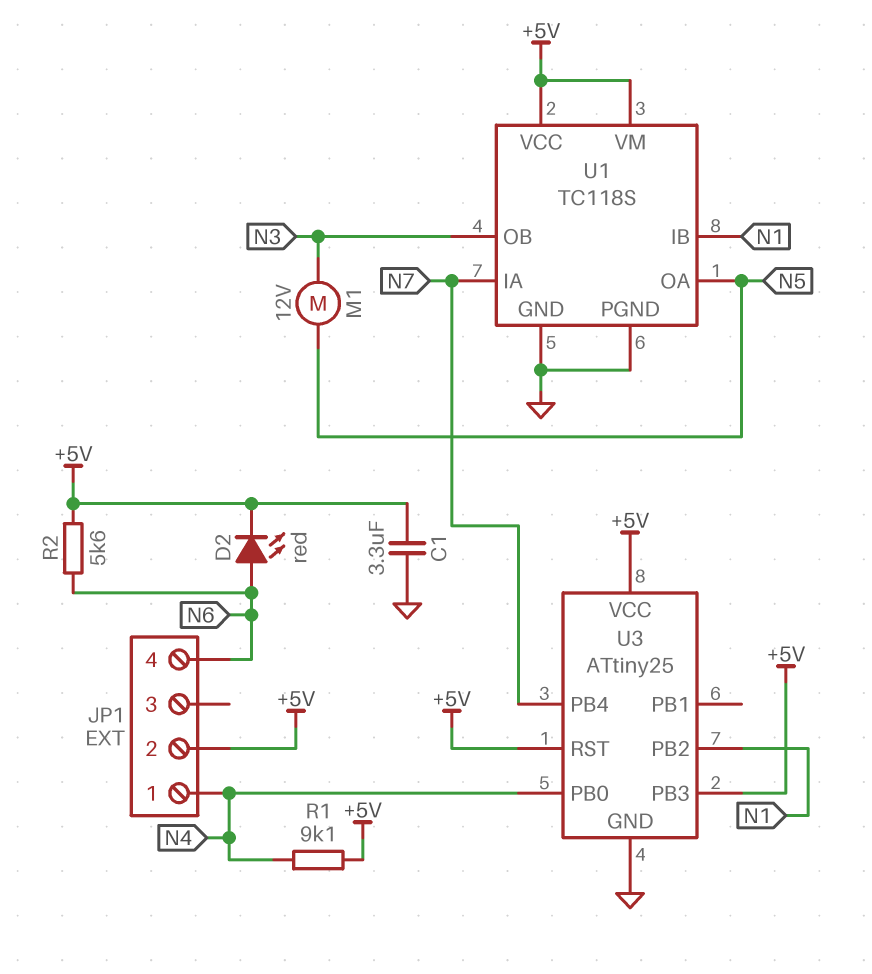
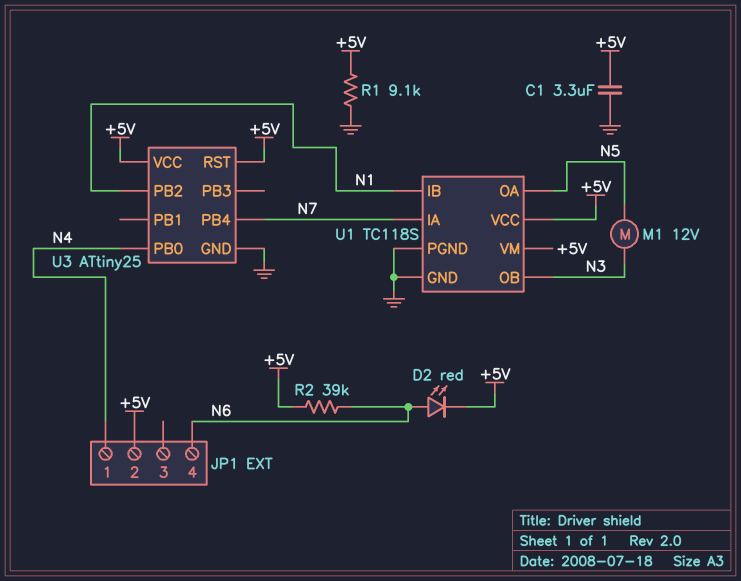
R1: 9.1k (+5V, N4) -> 9.1k (+5V, GND)
R2: 5.6k (+5V, N6) -> 39k (+5V, N6)
U3 pin PB3: +5V -> none

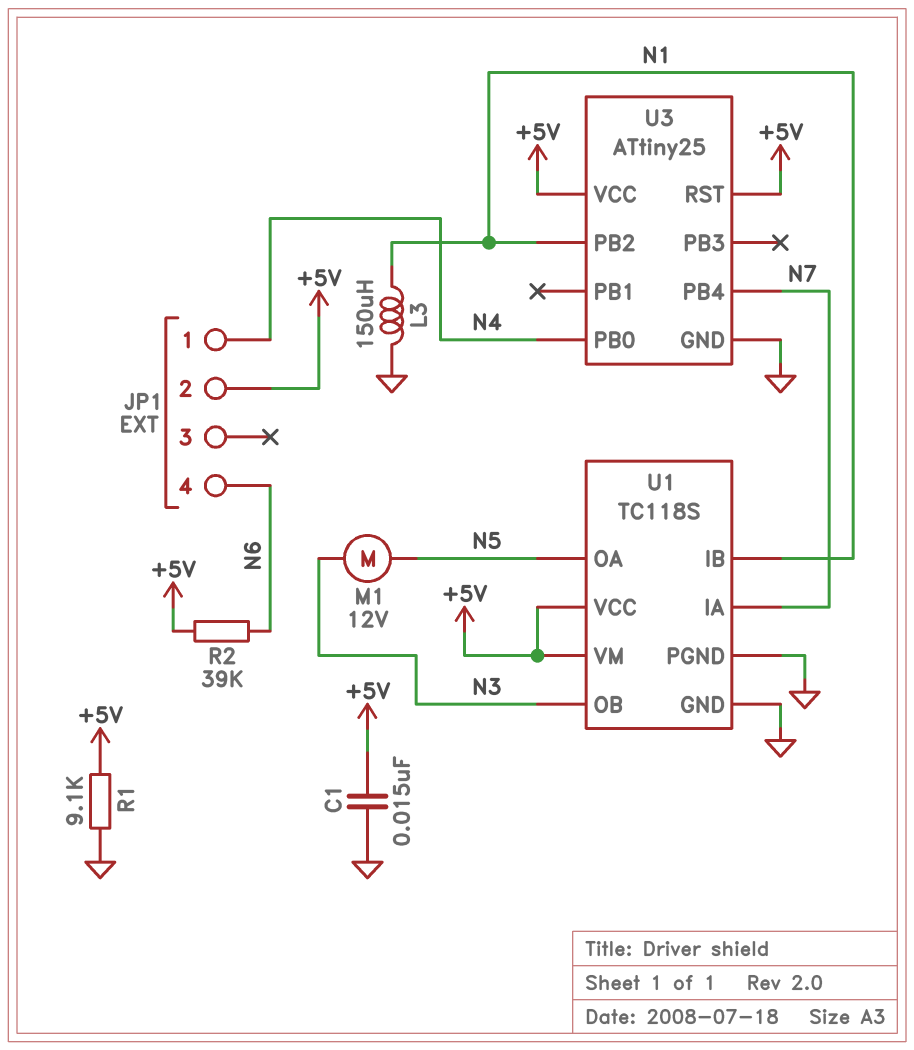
C1: 3.3uF (+5V, GND) -> 15nF (+5V, GND)
D2: LED red (A N6, K +5V) -> none
L3: none -> 150uH (GND, N1)

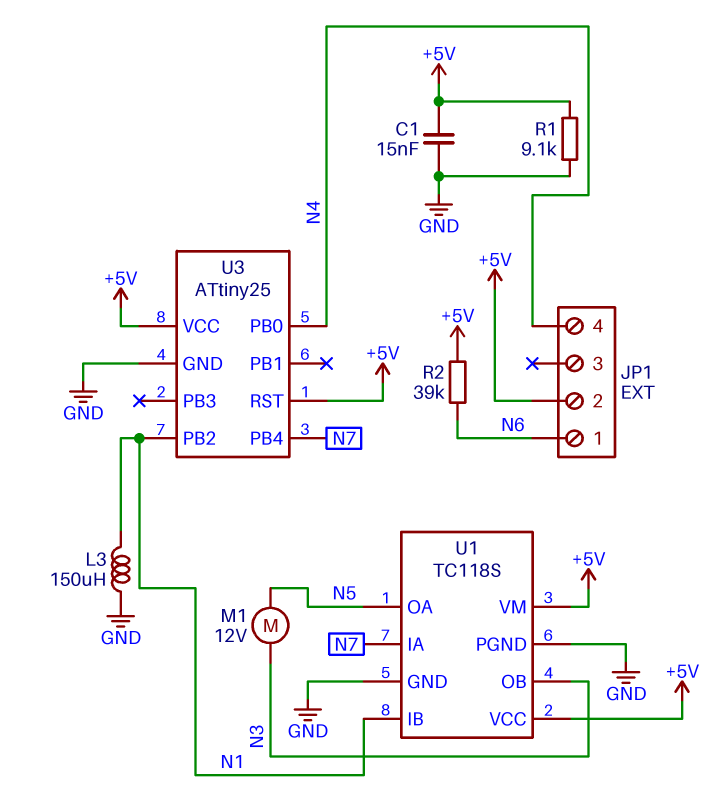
JP1 pin 1: N4 -> N6
JP1 pin 4: N6 -> N4

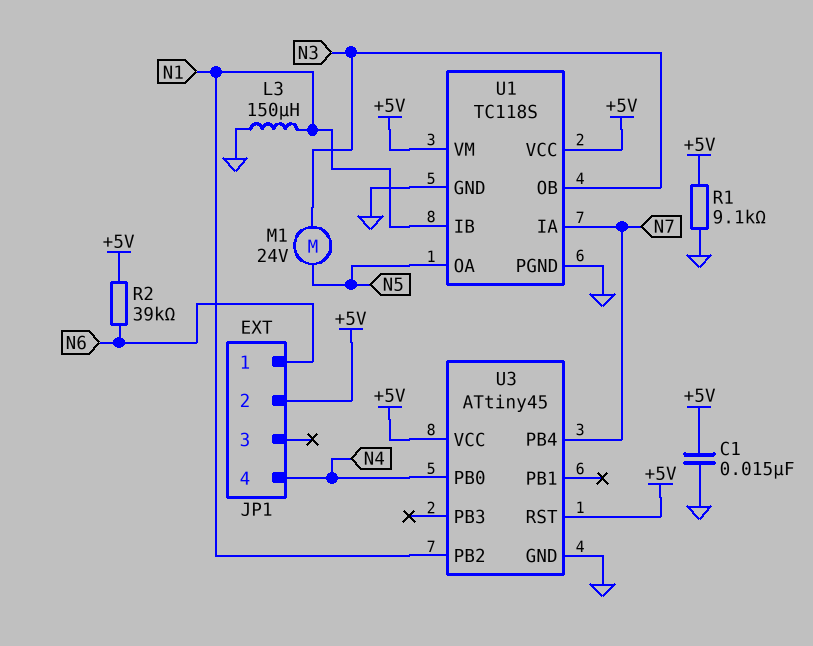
M1: motor 12V (N3, N5) -> motor 24V (N3, N5)
U3: ATtiny25 -> ATtiny45

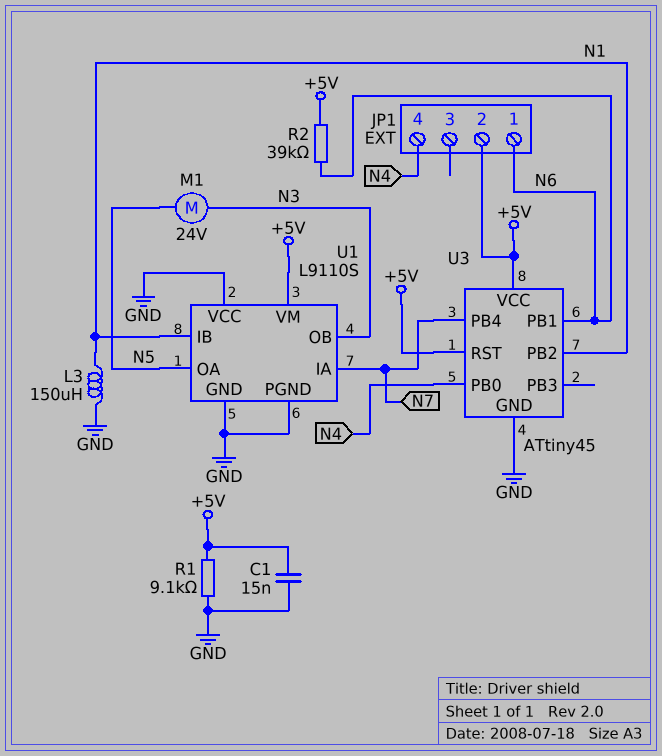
U1: TC118S -> L9110S
U1 pin VCC: +5V -> GND
U3 pin PB1: none -> N6

